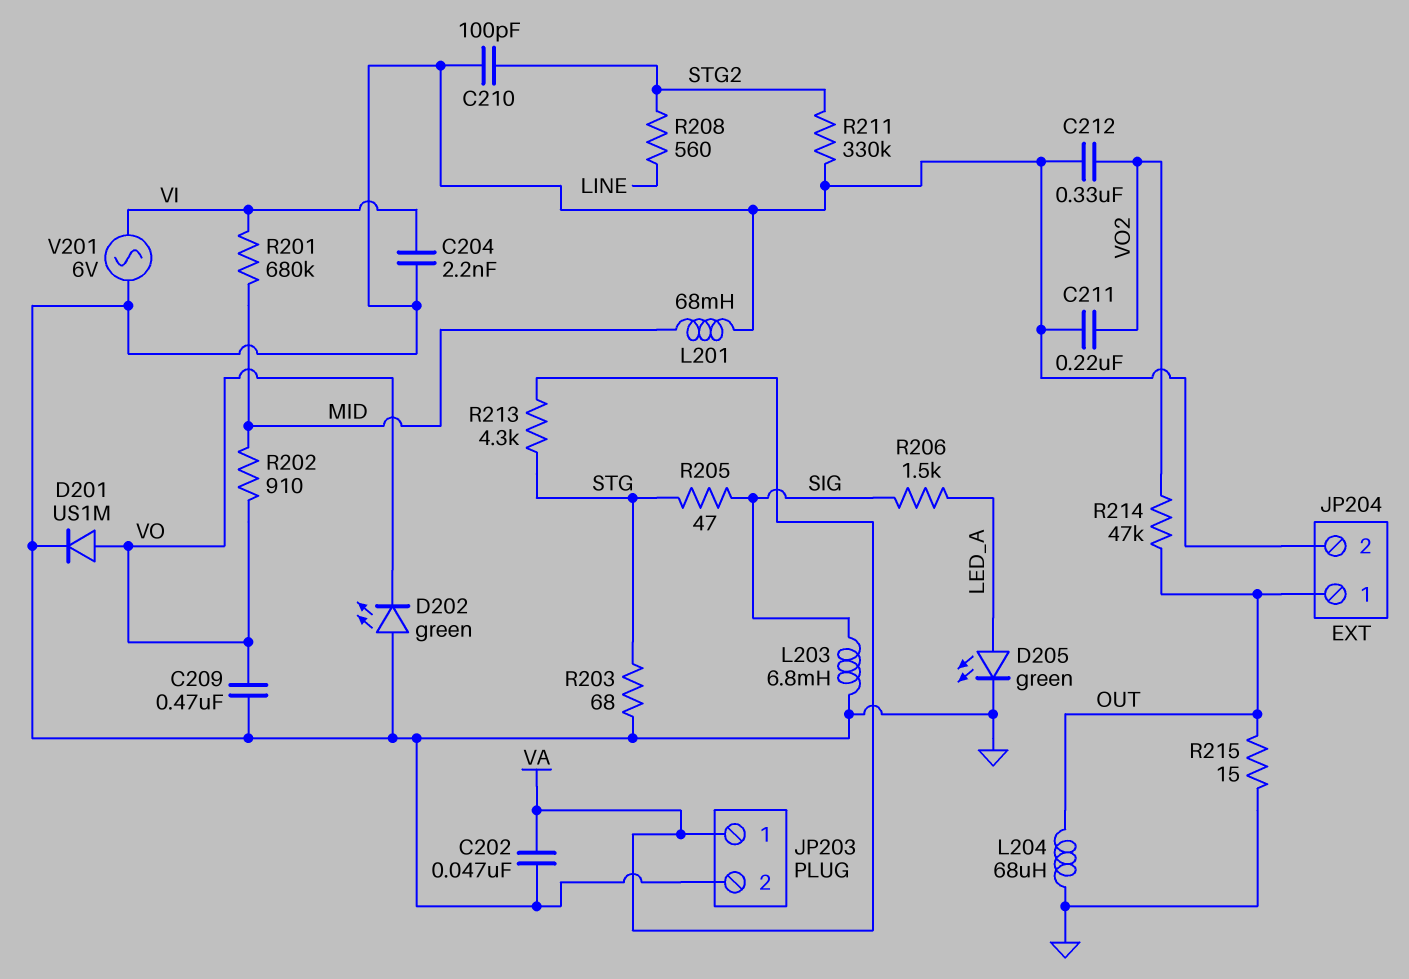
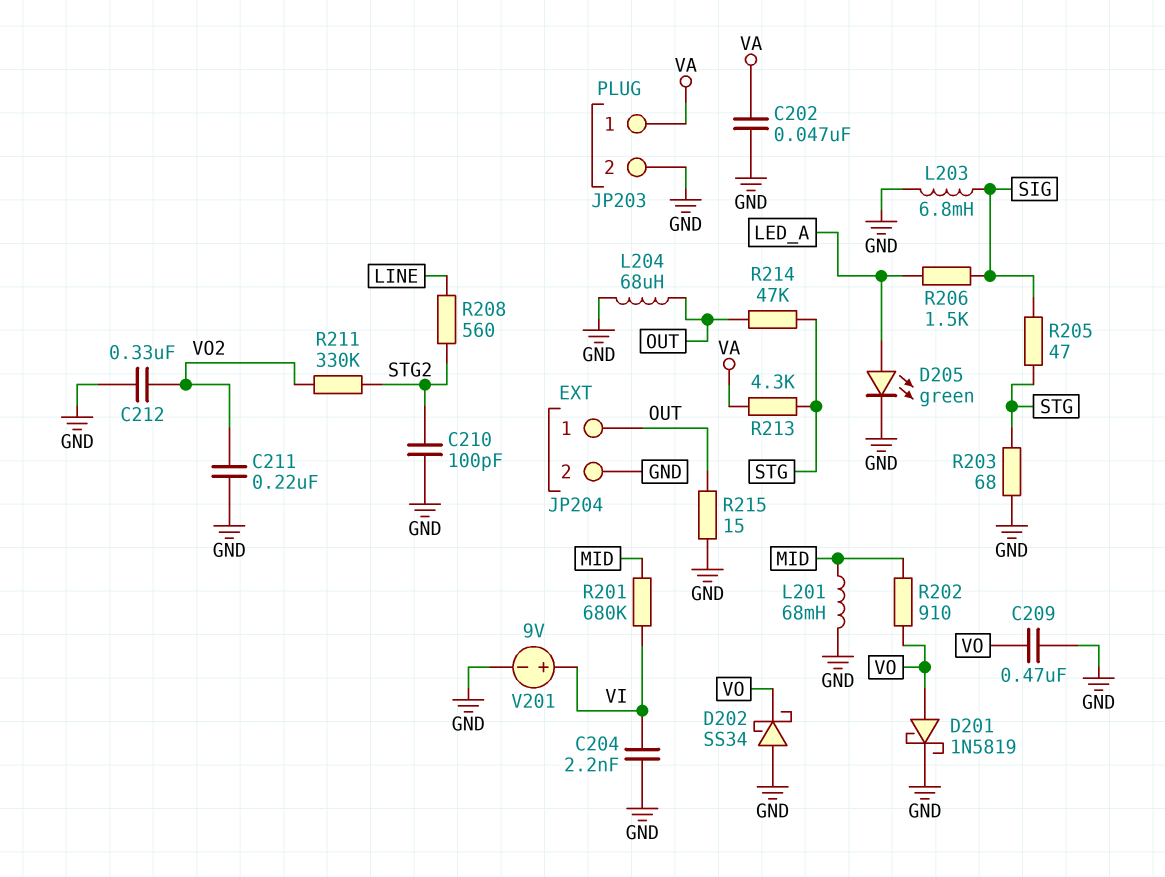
D201: diode US1M (A VO, K GND) -> schottky 1N5819 (A VO, K GND)
D202: LED green (A GND, K VO) -> schottky SS34 (A GND, K VO)
R211: 330k (GND, STG2) -> 330k (STG2, VO2)
R214: 47k (OUT, VO2) -> 47k (OUT, STG)
V201: AC 6V (GND, VI) -> 9V (plus VI, minus GND)

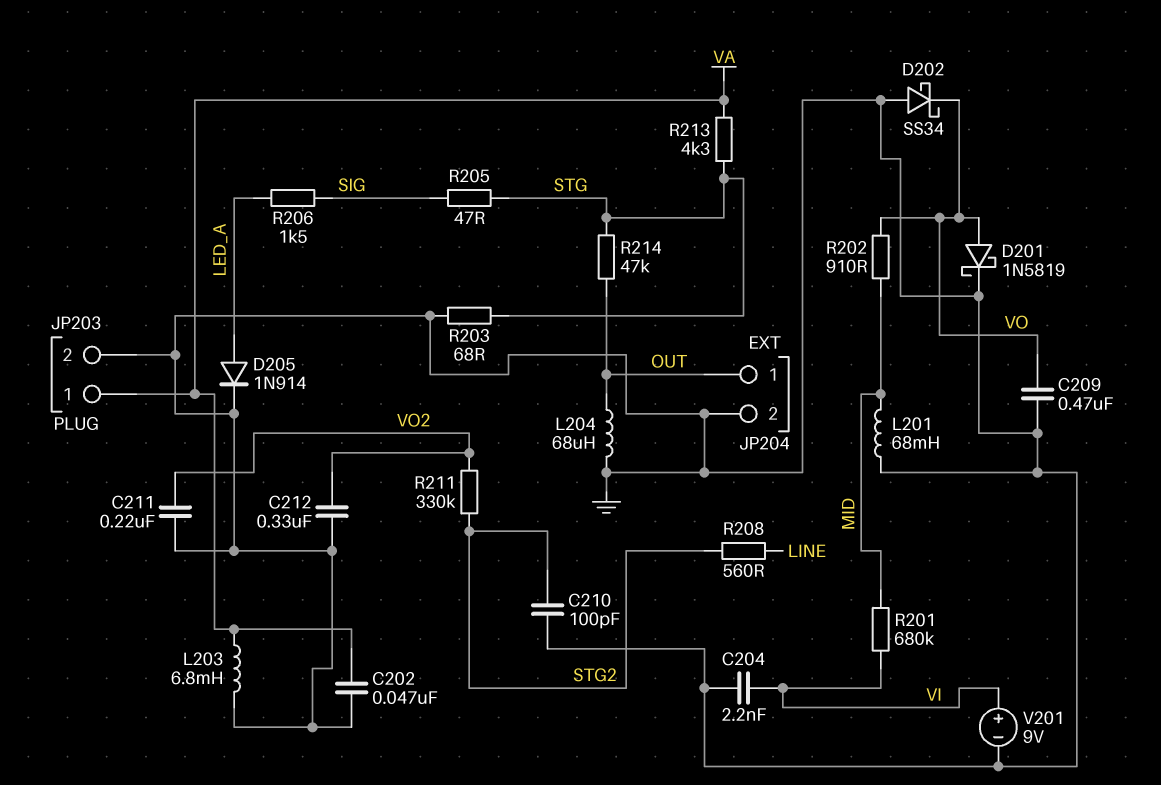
D205: LED green (A LED_A, K GND) -> diode 1N914 (A LED_A, K GND)
L203: 6.8mH (GND, SIG) -> 6.8mH (GND, VA)
R215: 15 (GND, OUT) -> none

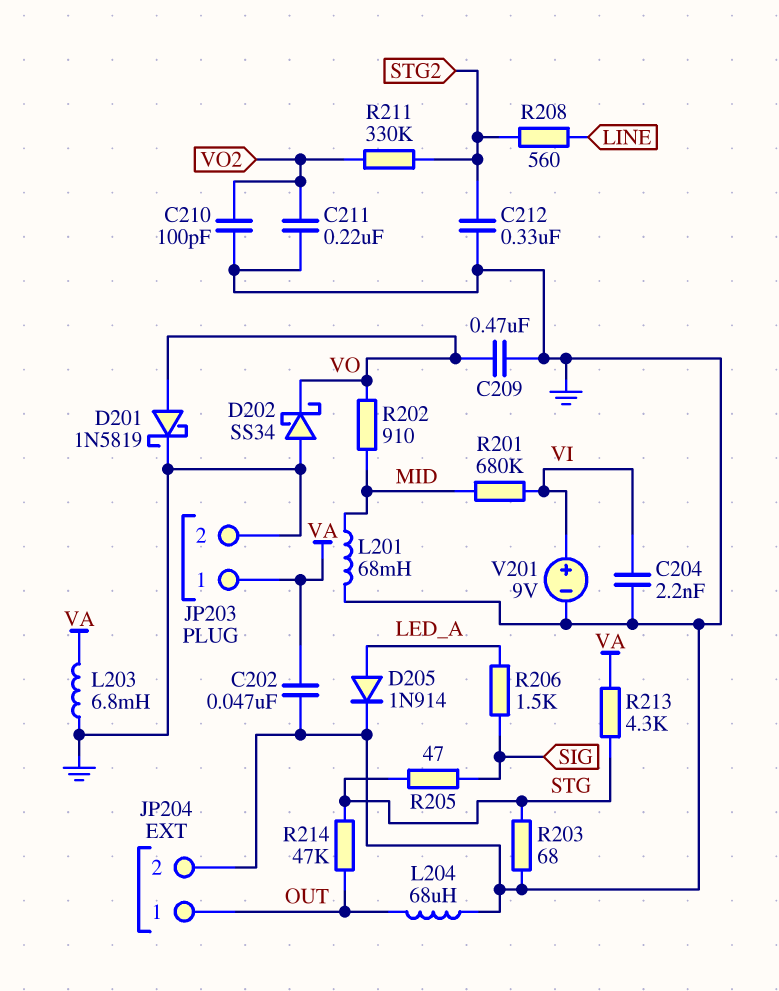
C210: 100pF (GND, STG2) -> 100pF (GND, VO2)
C212: 330nF (GND, VO2) -> 330nF (GND, STG2)

